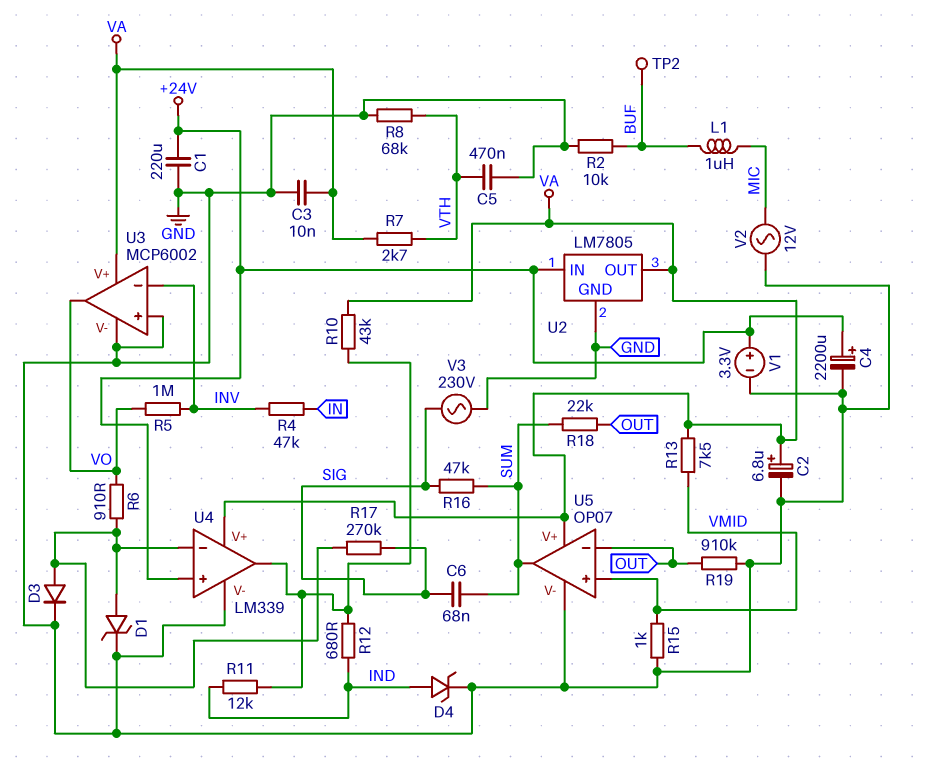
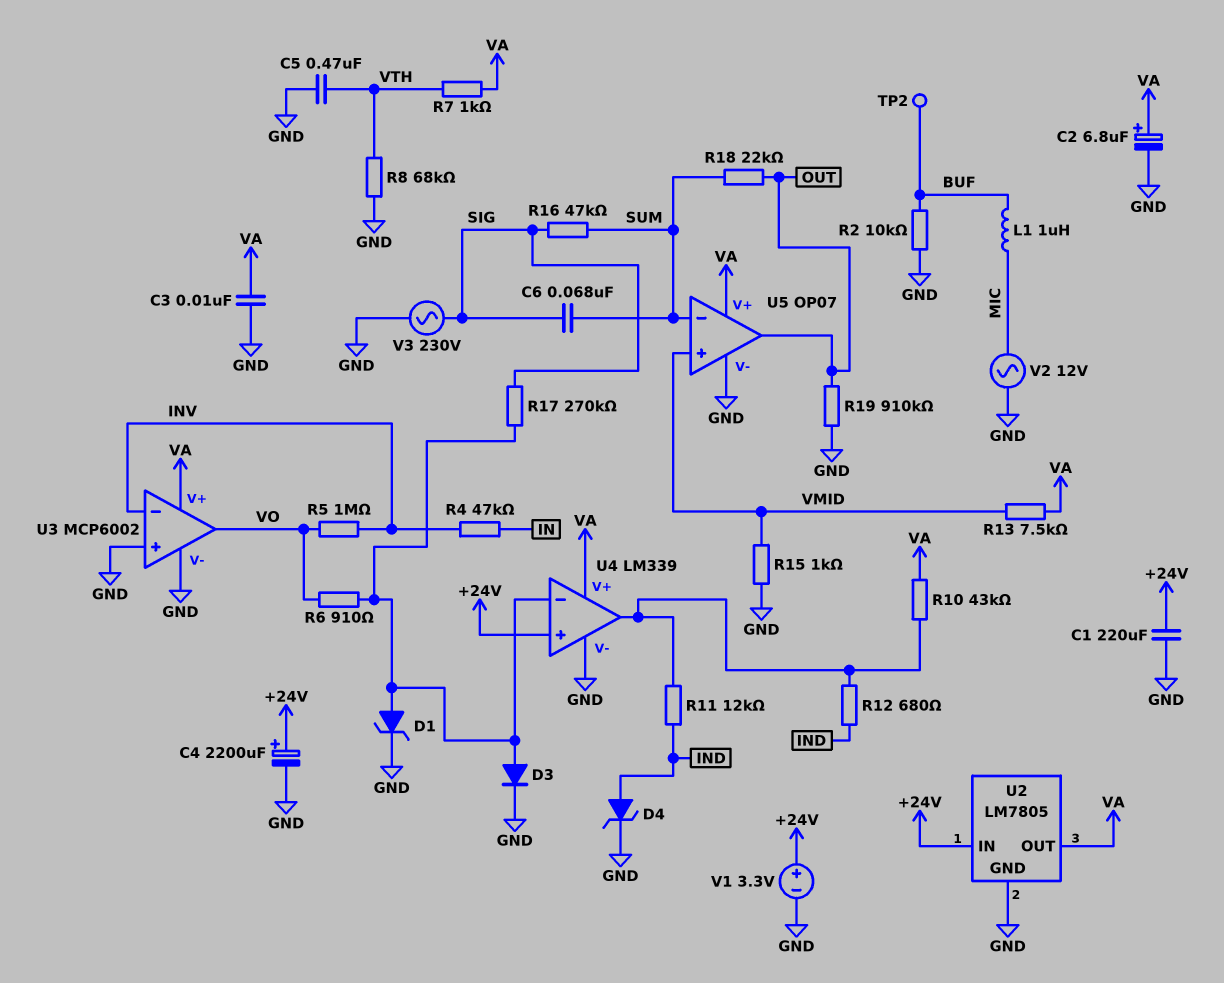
R7: 2.7k (VA, VTH) -> 1k (VA, VTH)
U5 pin in-: OUT -> SUM
U5 pin out: SUM -> OUT

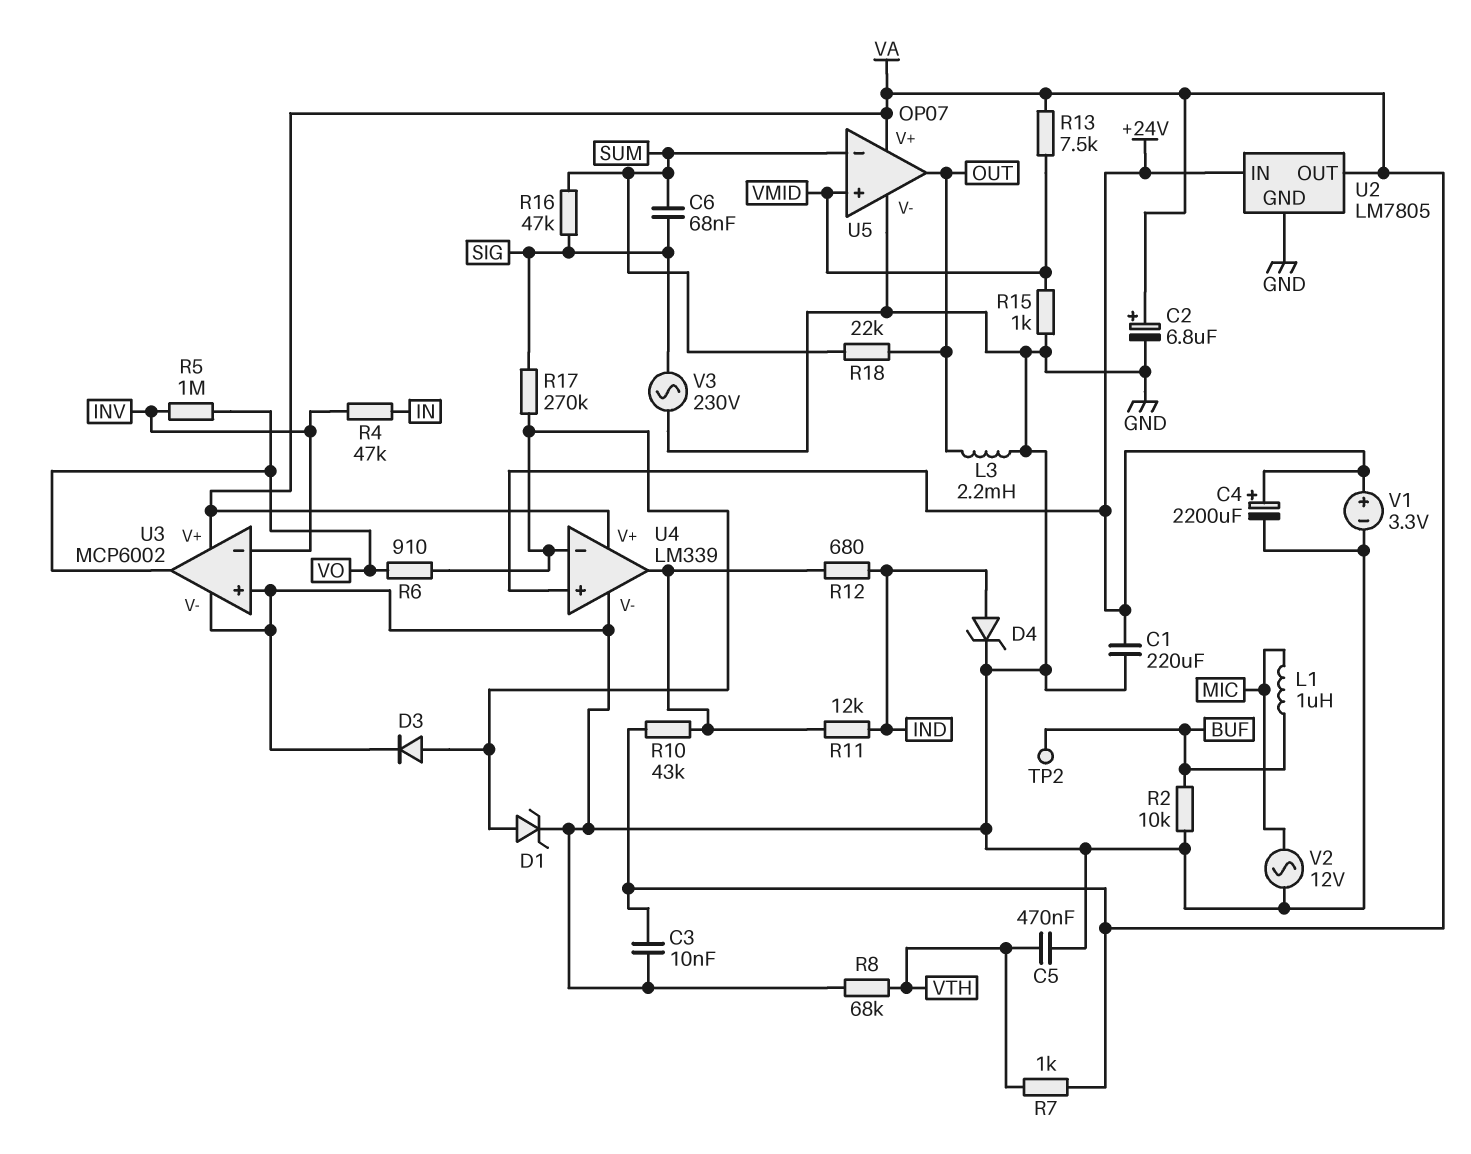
L3: none -> 2.2mH (GND, OUT)
R19: 910k (GND, OUT) -> none

